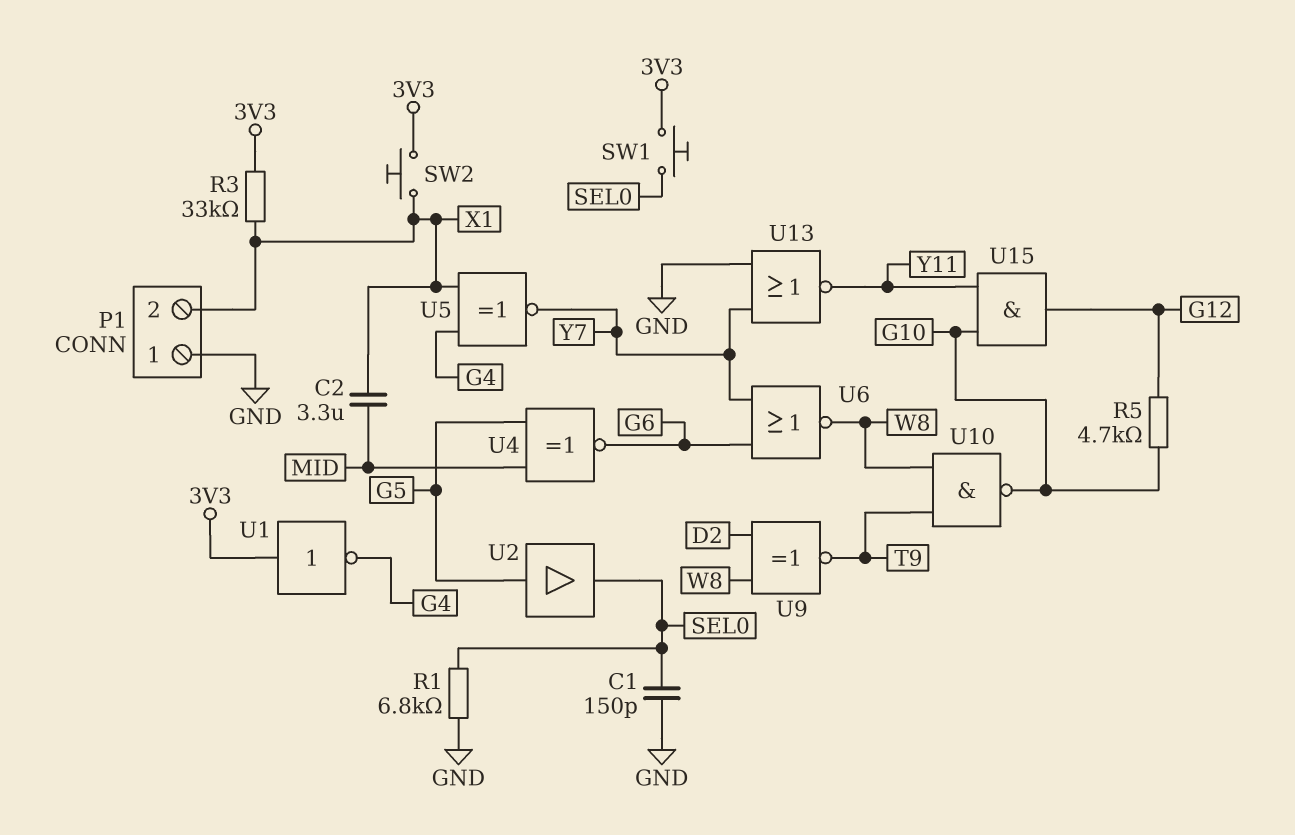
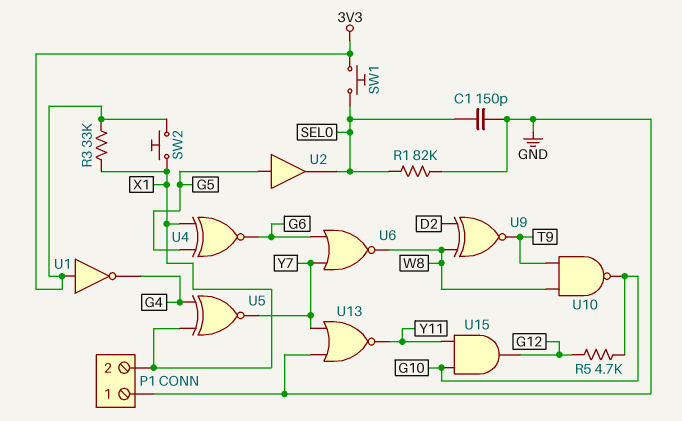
C2: 3.3uF (MID, X1) -> none
R1: 6.8k (GND, SEL0) -> 82k (GND, SEL0)
U4: XNOR (in G5, in MID, out G6) -> XNOR (in G5, in X1, out G6)

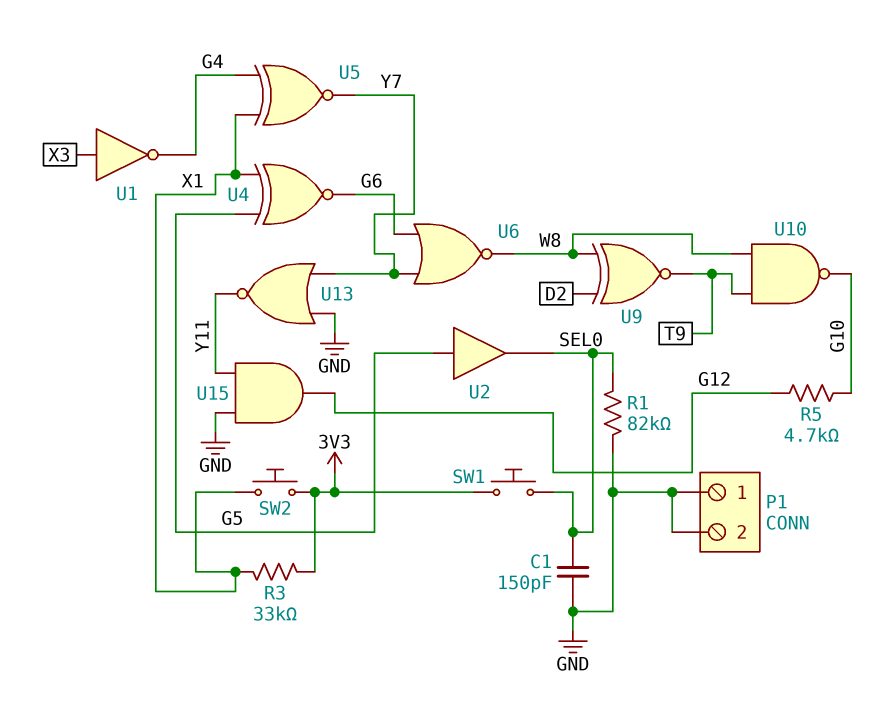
P1 pin 2: X1 -> GND
U1: NOT (in 3V3, out G4) -> NOT (in X3, out G4)
U15: AND (in G10, in Y11, out G12) -> AND (in GND, in Y11, out G12)

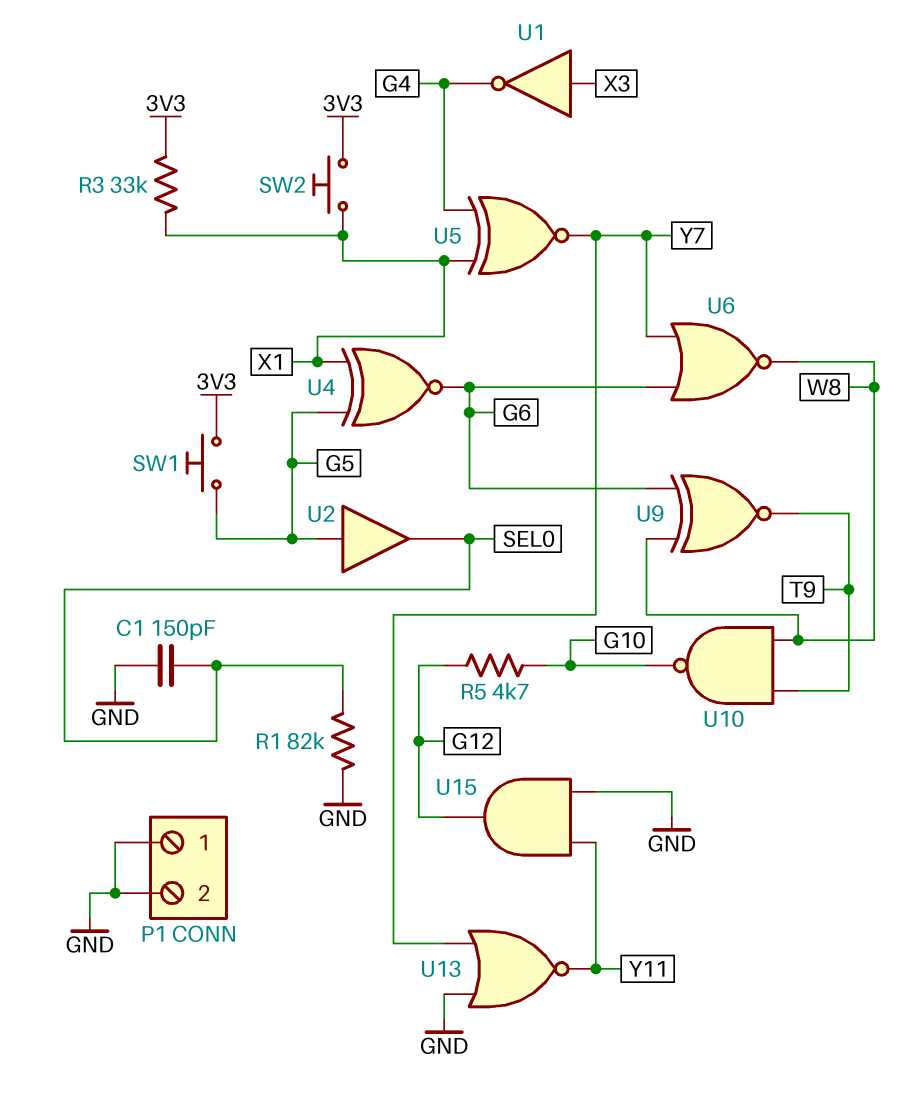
SW1: button (3V3, SEL0) -> button (3V3, G5)
U9: XNOR (in D2, in W8, out T9) -> XNOR (in G6, in W8, out T9)

